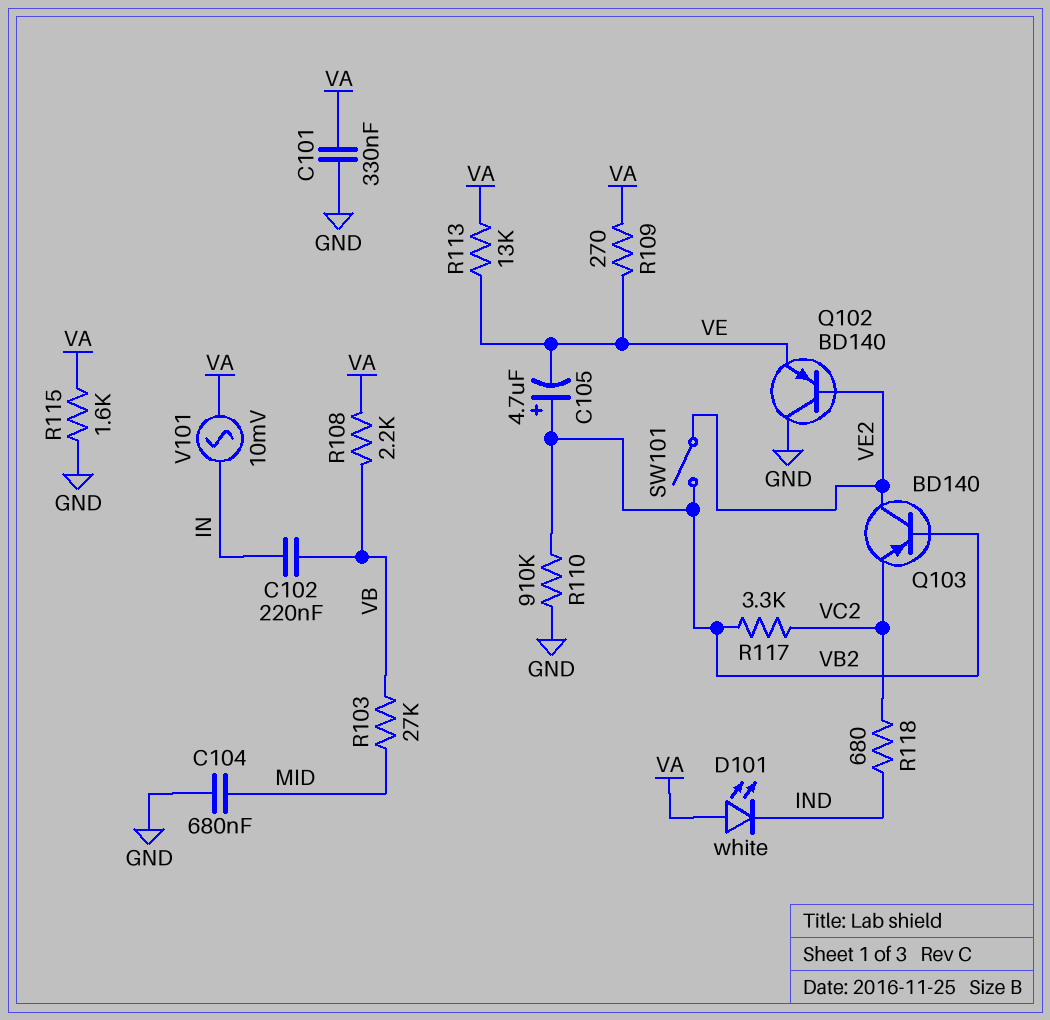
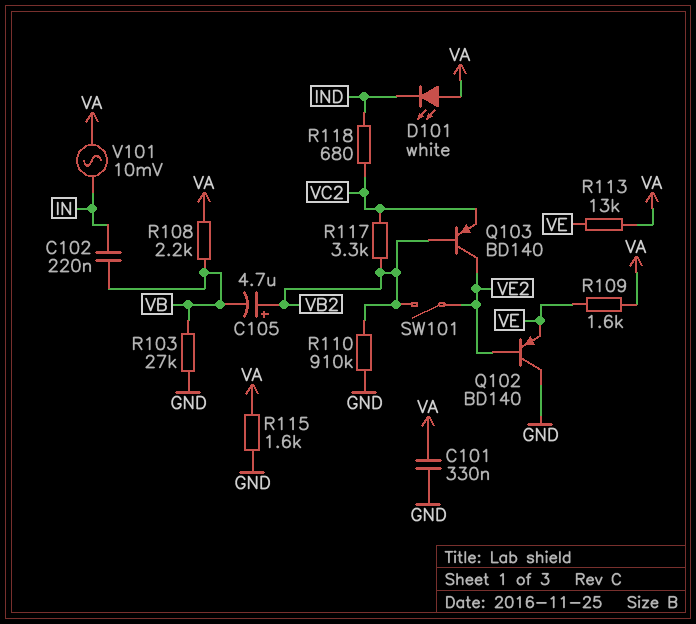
C104: 680nF (GND, MID) -> none
C105: 4.7uF (plus VB2, minus VE) -> 4.7uF (plus VB2, minus VB)
R103: 27k (MID, VB) -> 27k (GND, VB)
R109: 270 (VA, VE) -> 1.6k (VA, VE)

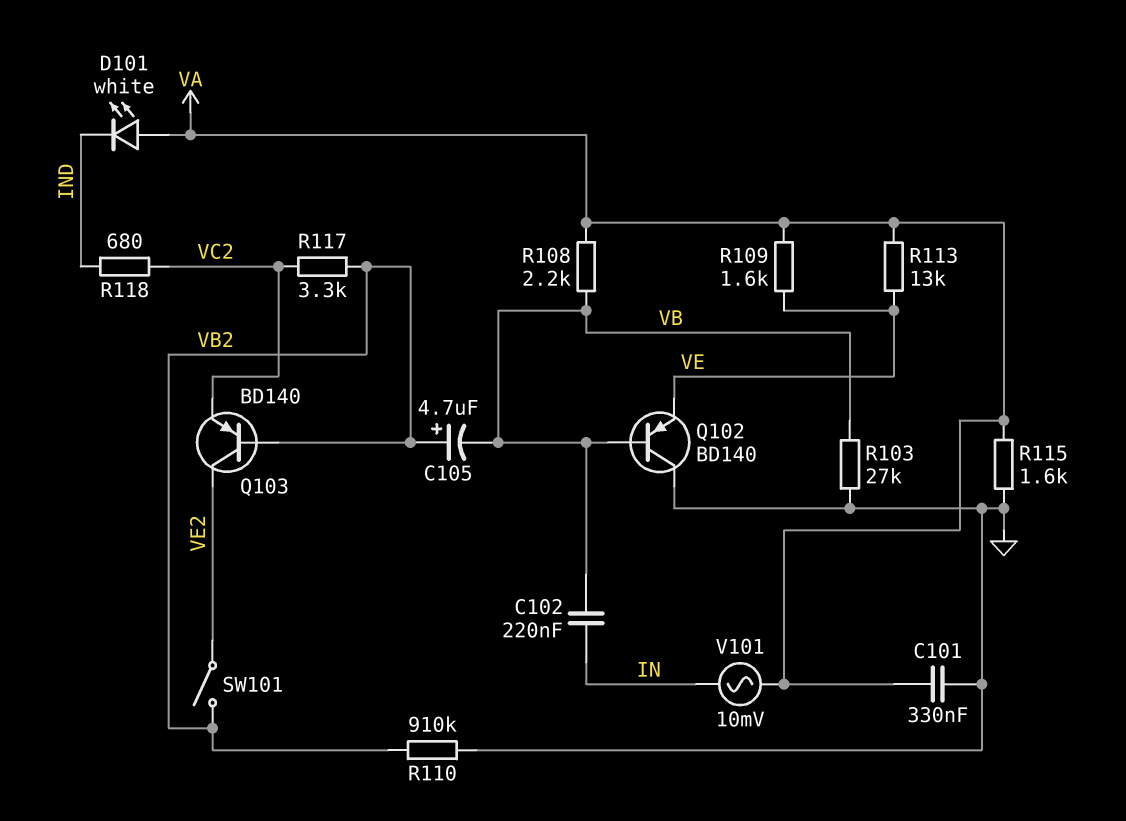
Q102: PNP BD140 (B VE2, C GND, E VE) -> PNP BD140 (B VB, C GND, E VE)

